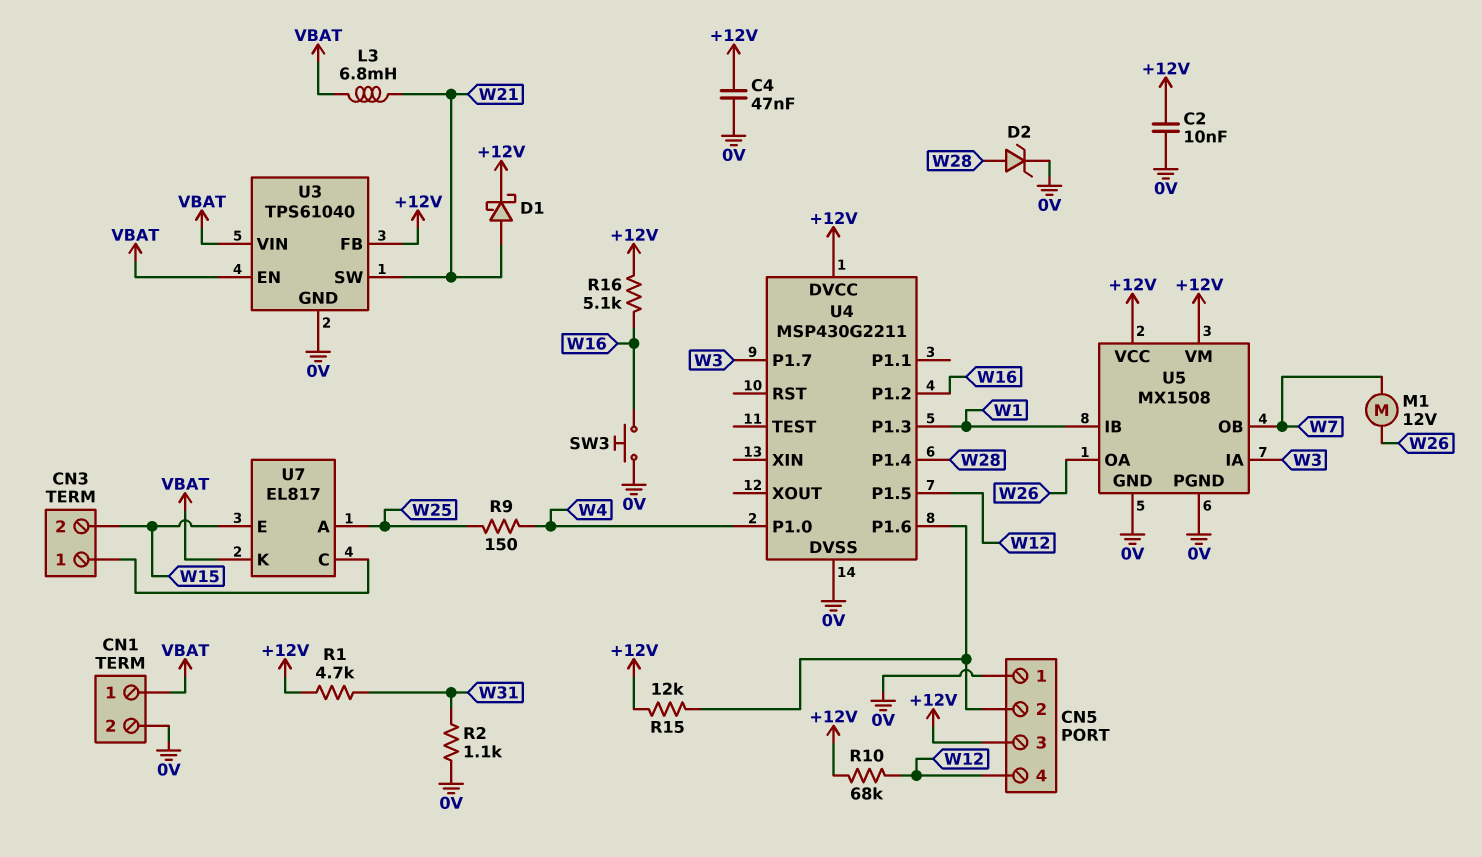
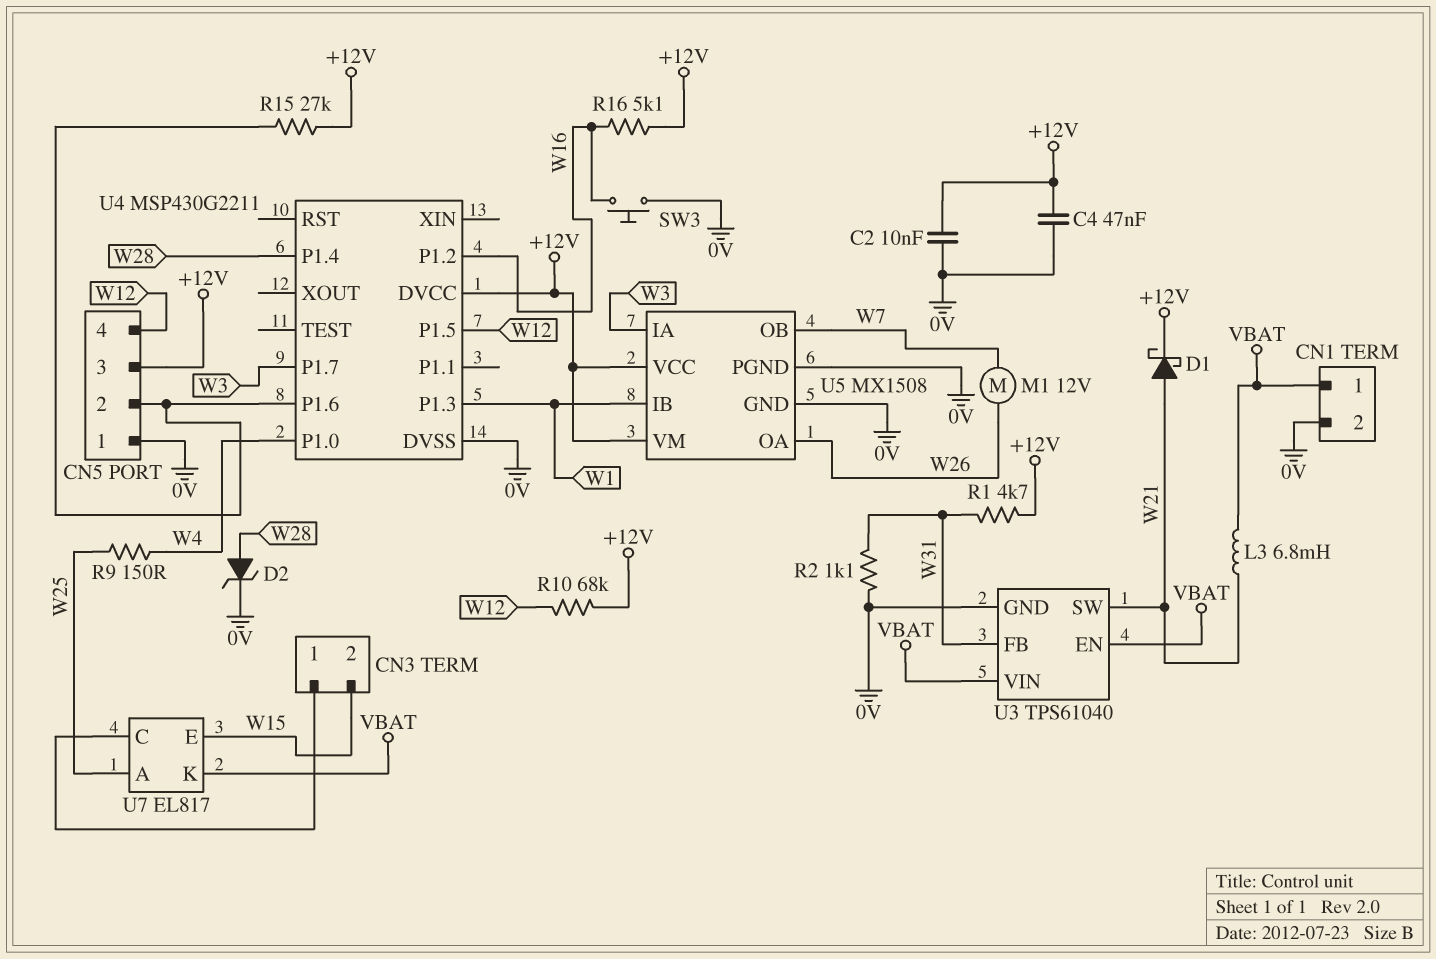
R15: 12k (+12V, CN5/2) -> 27k (+12V, CN5/2)
U3 pin FB: +12V -> W31

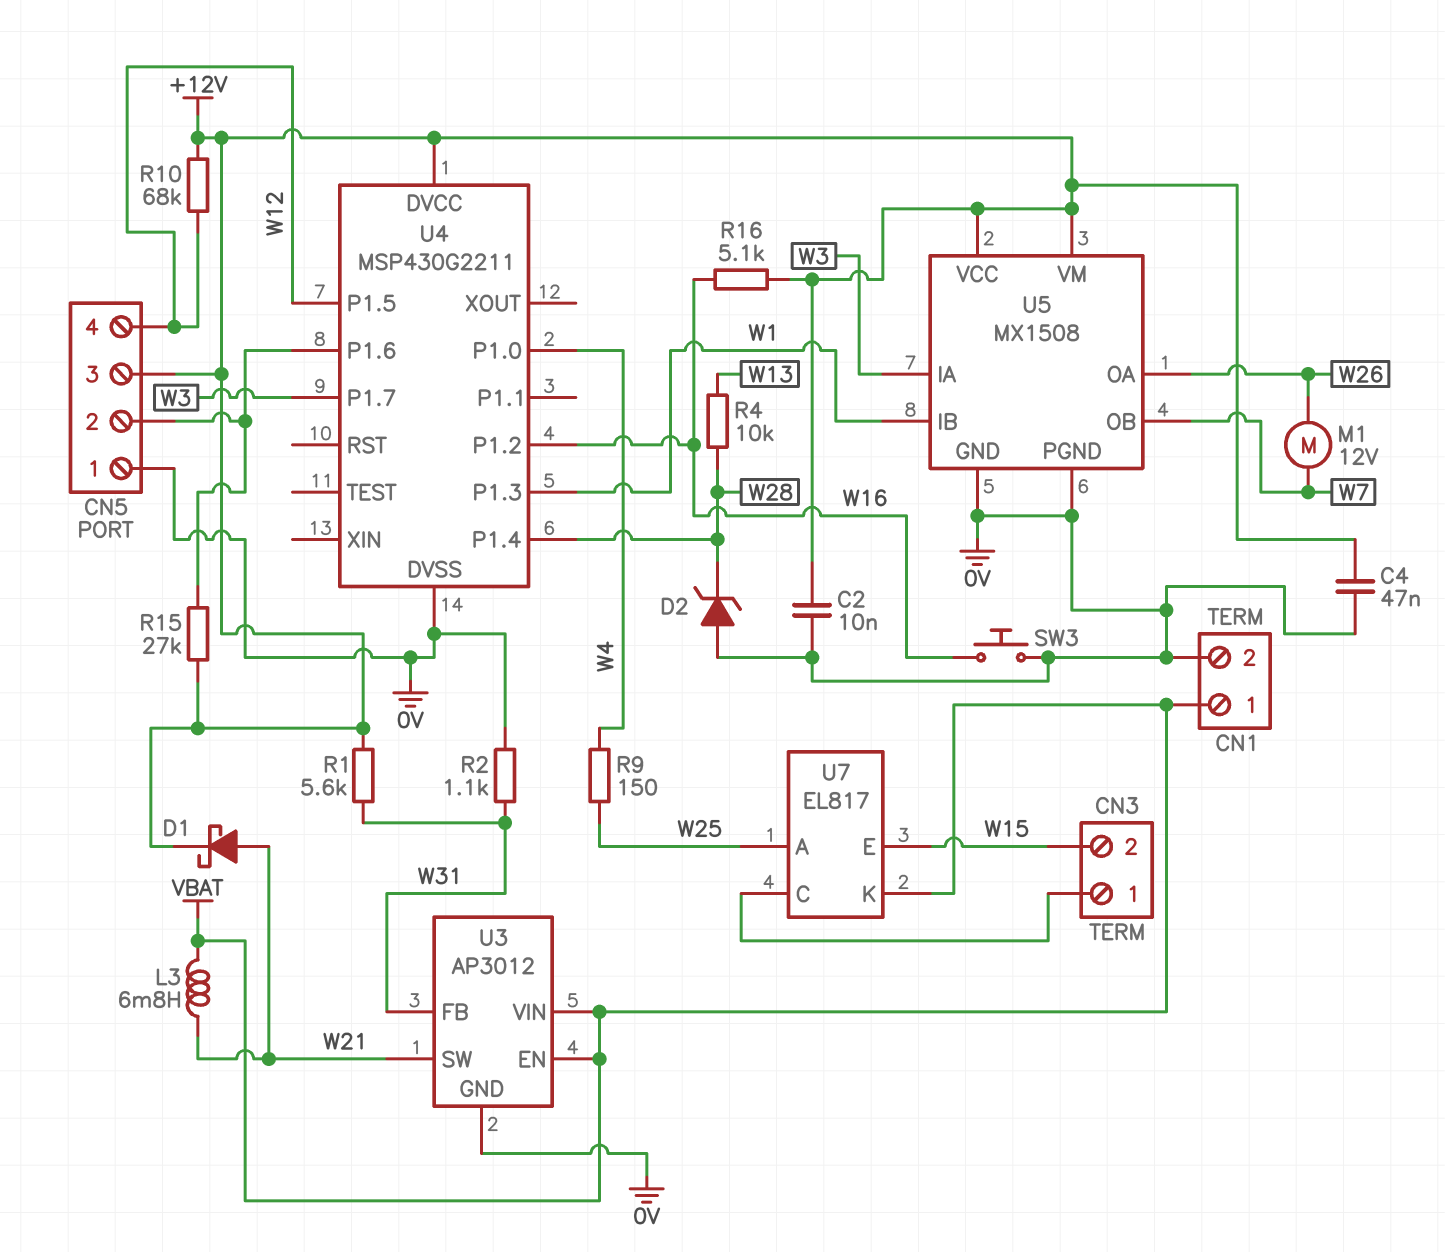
D2: zener (A W28, K 0V) -> zener (A 0V, K W28)
R1: 4.7k (+12V, W31) -> 5.6k (+12V, W31)
R4: none -> 10k (W13, W28)
U3: TPS61040 -> AP3012

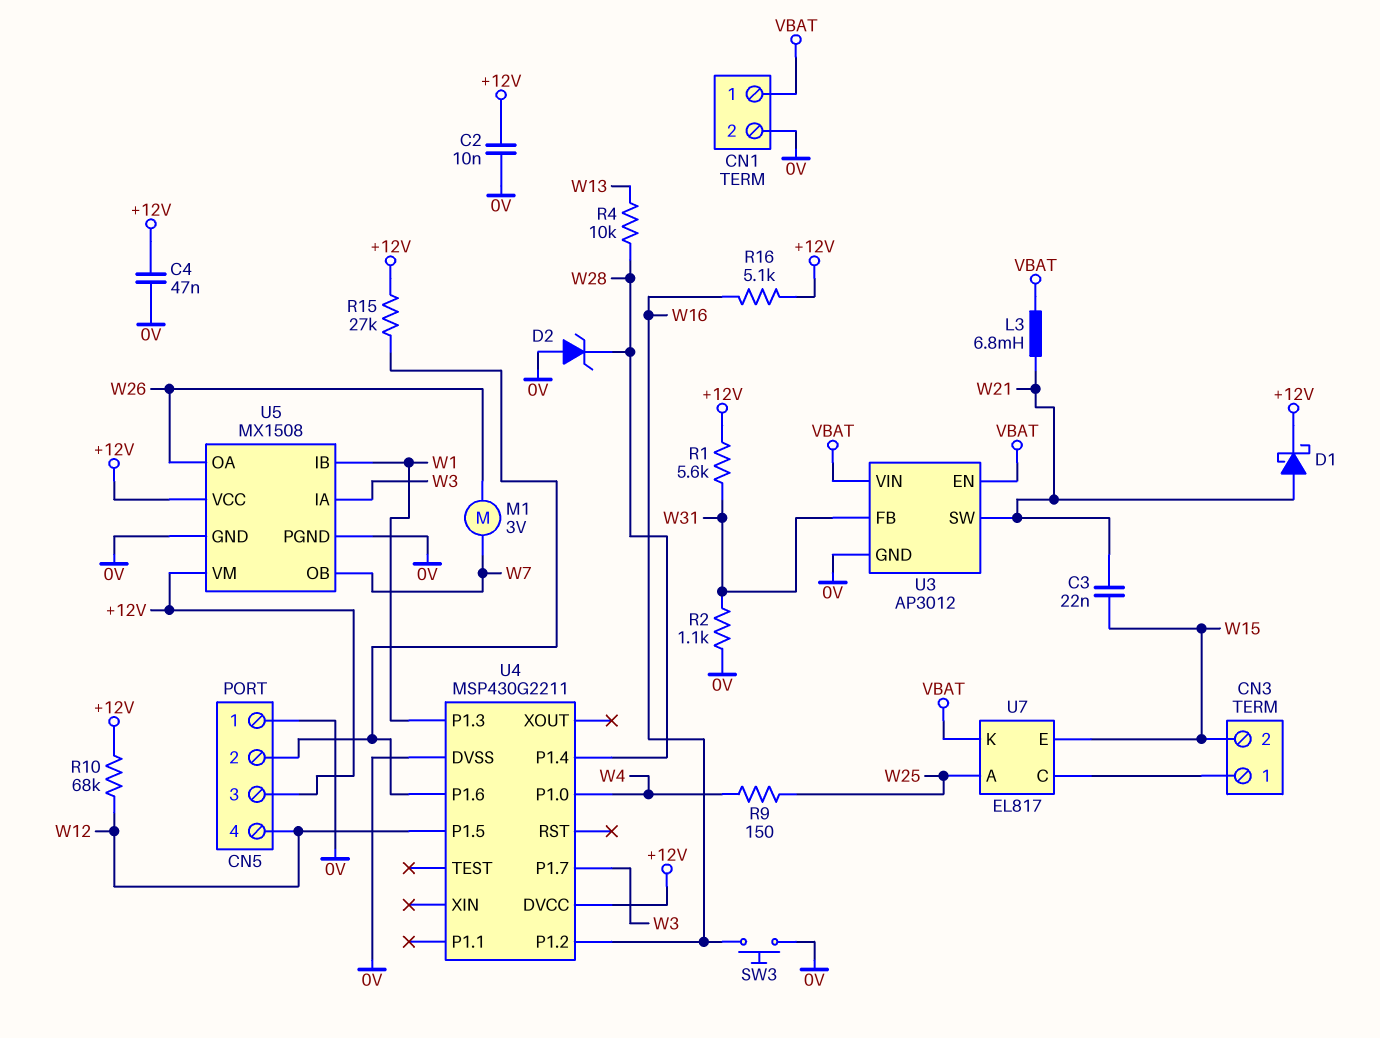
C3: none -> 22nF (W15, W21)
M1: motor 12V (W7, W26) -> motor 3V (W7, W26)

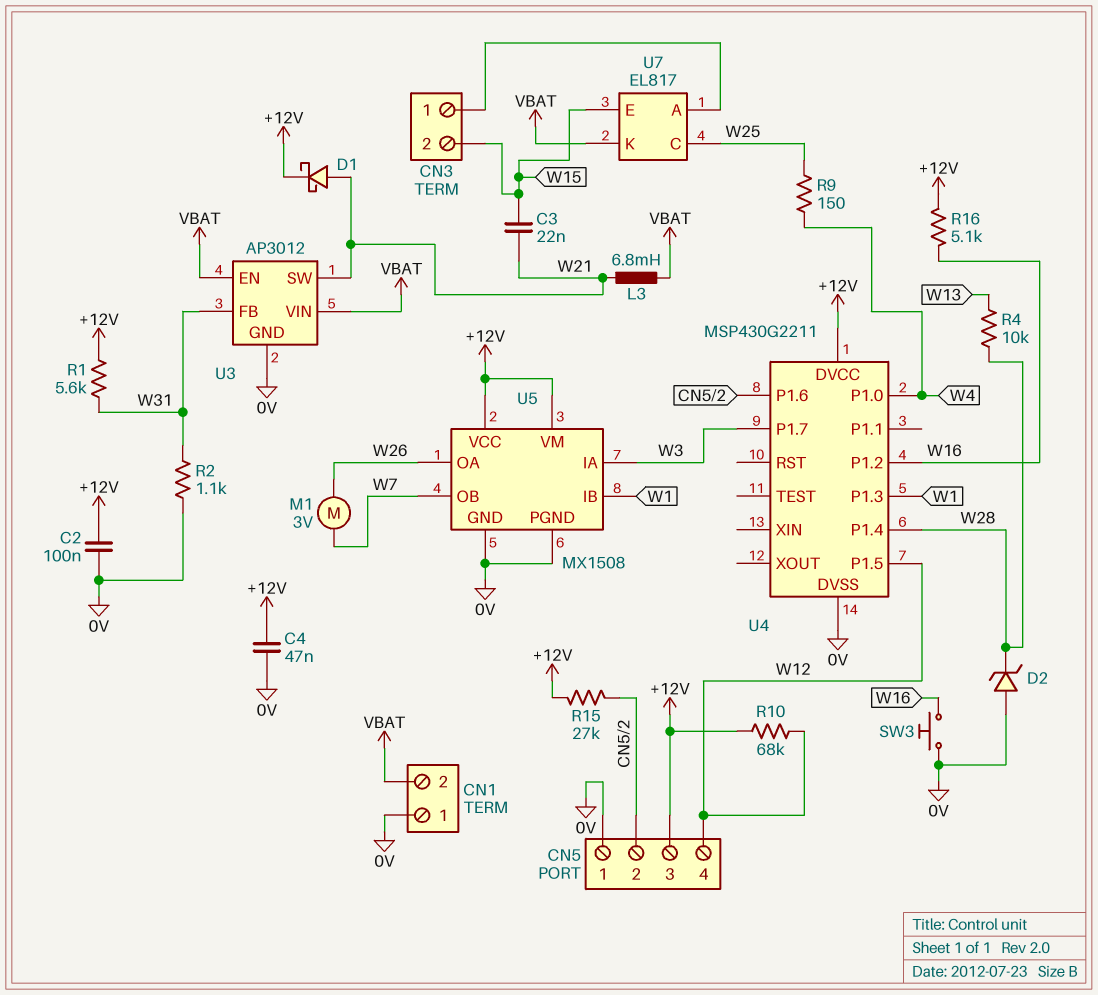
C2: 10nF (+12V, 0V) -> 100nF (+12V, 0V)
CN1 pin 1: VBAT -> 0V
CN1 pin 2: 0V -> VBAT
U7 pin A: W25 -> CN3/1
U7 pin C: CN3/1 -> W25

